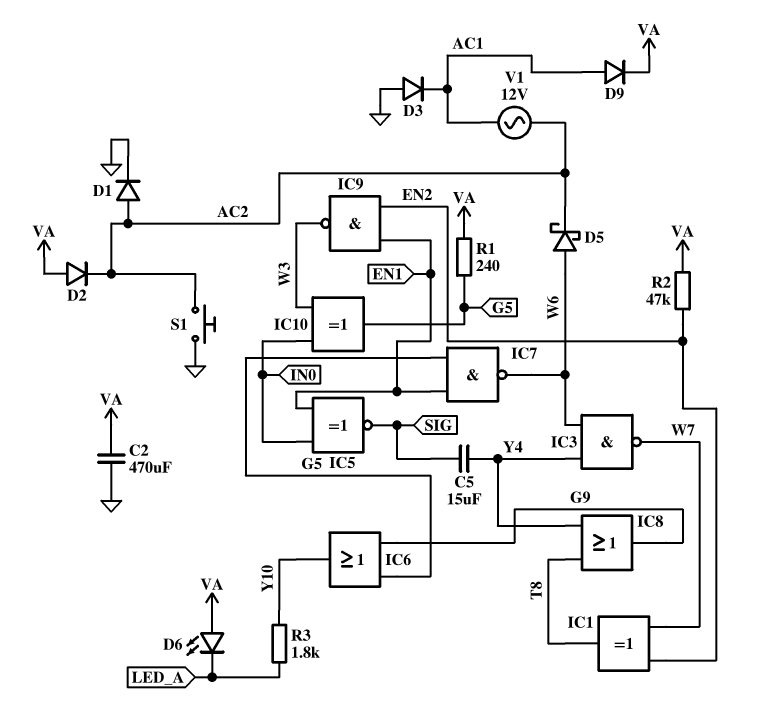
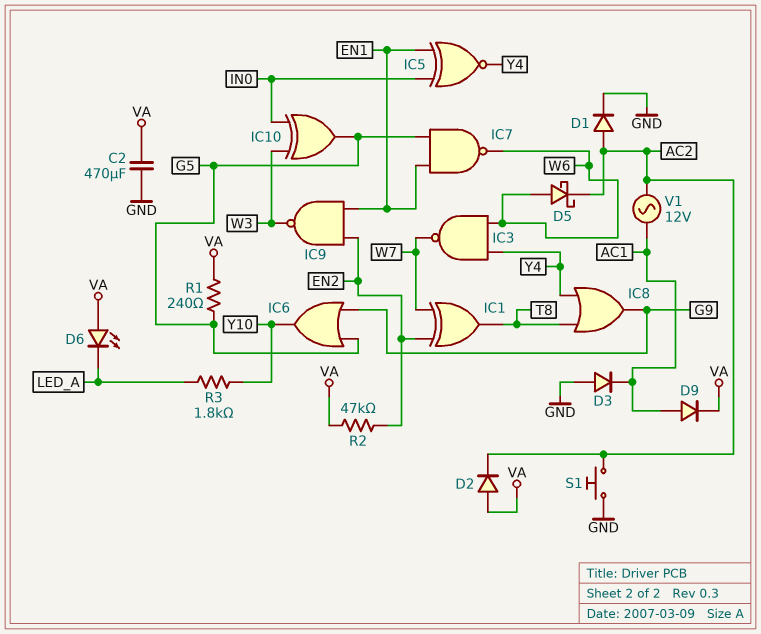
C5: 15uF (SIG, Y4) -> none
IC5: XNOR (in EN1, in IN0, out SIG) -> XNOR (in EN1, in IN0, out Y4)

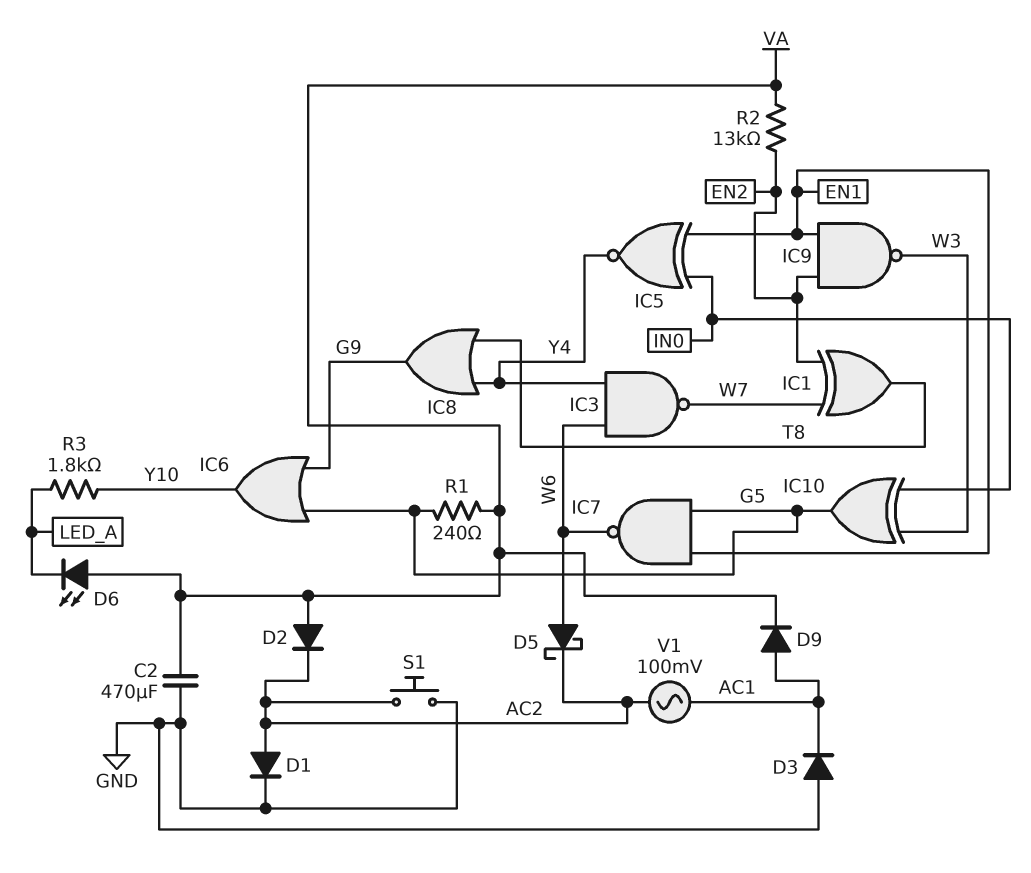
R2: 47k (EN2, VA) -> 13k (EN2, VA)
V1: AC 12V (AC1, AC2) -> AC 100mV (AC1, AC2)

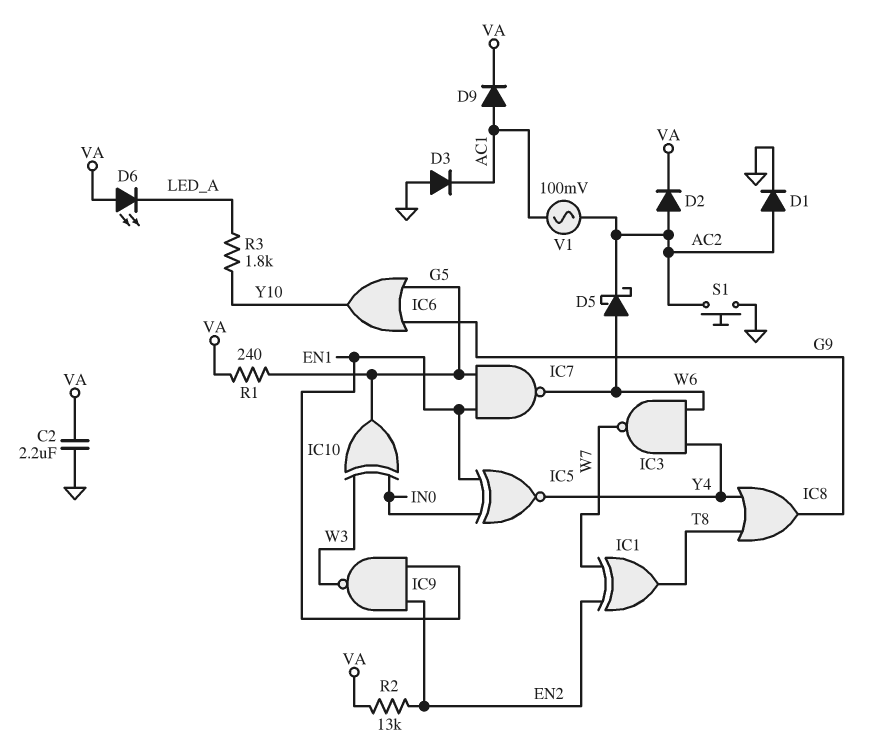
C2: 470uF (GND, VA) -> 2.2uF (GND, VA)
D2: diode (A VA, K AC2) -> diode (A AC2, K VA)

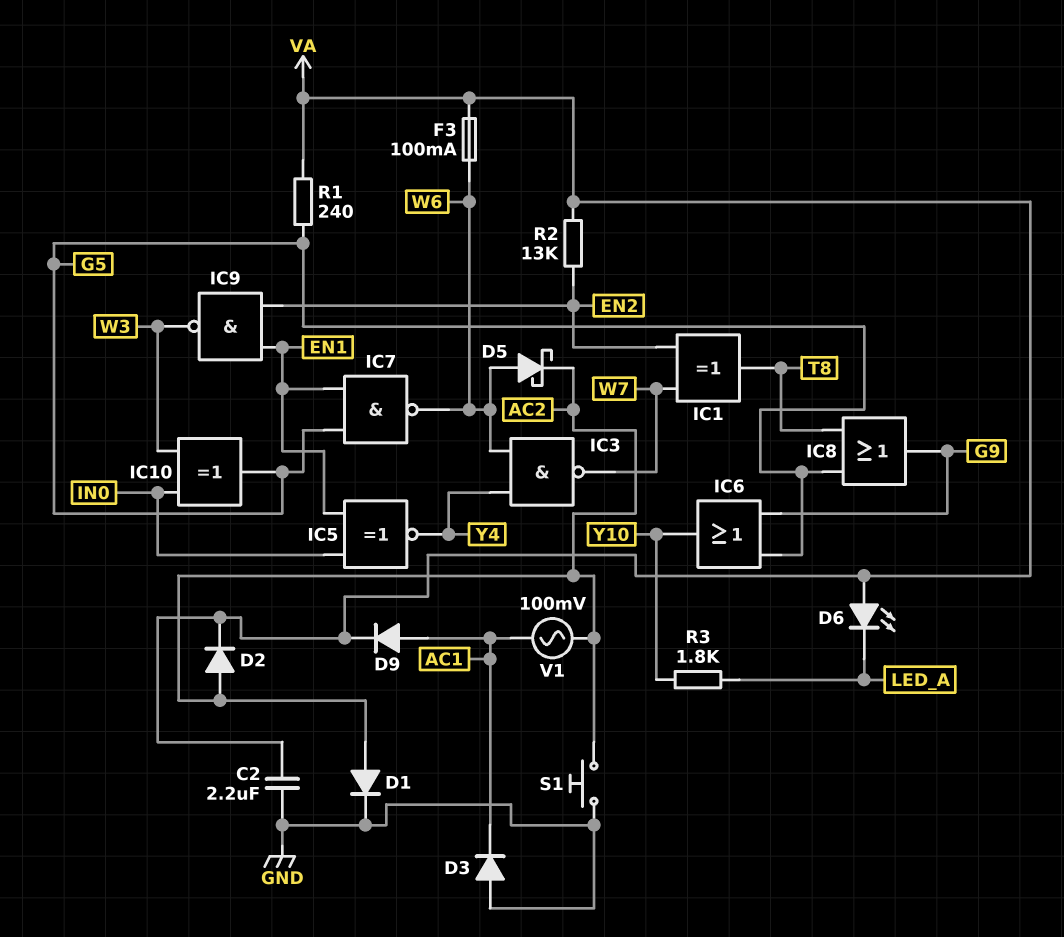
F3: none -> 100mA (VA, W6)
IC8: OR (in T8, in Y4, out G9) -> OR (in G5, in T8, out G9)

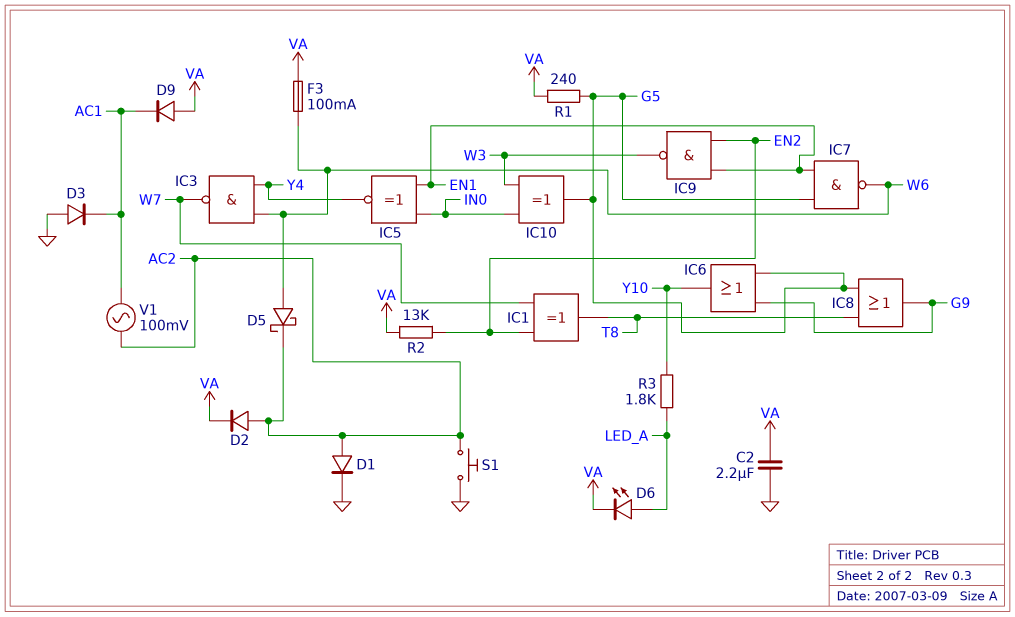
D6: LED (A VA, K LED_A) -> LED (A LED_A, K VA)
D9: diode (A AC1, K VA) -> diode (A VA, K AC1)

